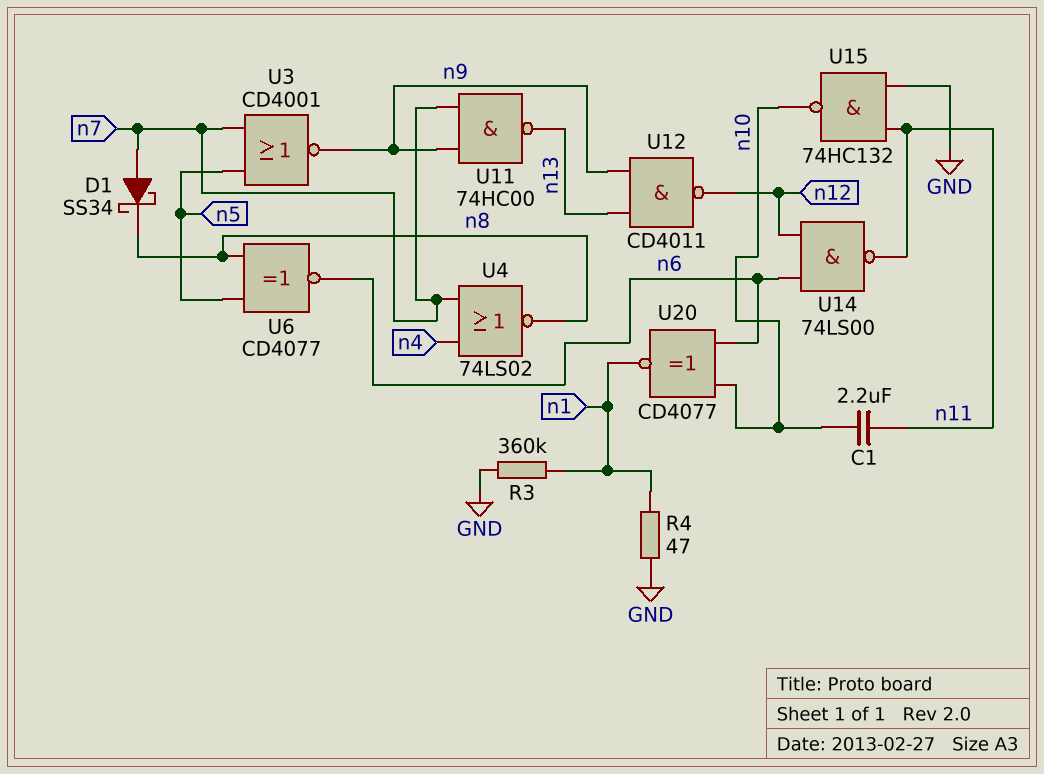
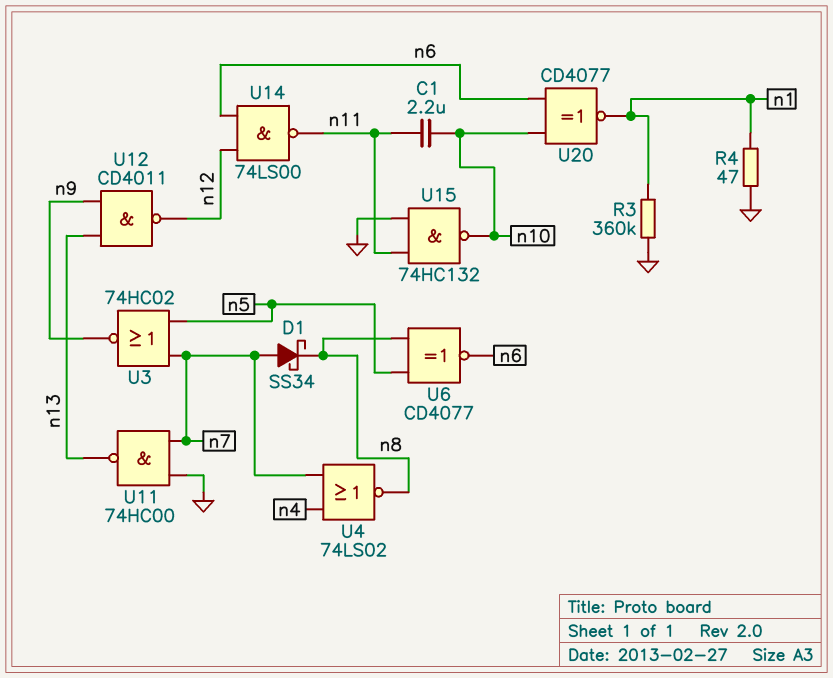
U3: NOR CD4001 (in n5, in n7, out n9) -> NOR 74HC02 (in n5, in n7, out n9)
U11: NAND 74HC00 (in n7, in n9, out n13) -> NAND 74HC00 (in GND, in n7, out n13)

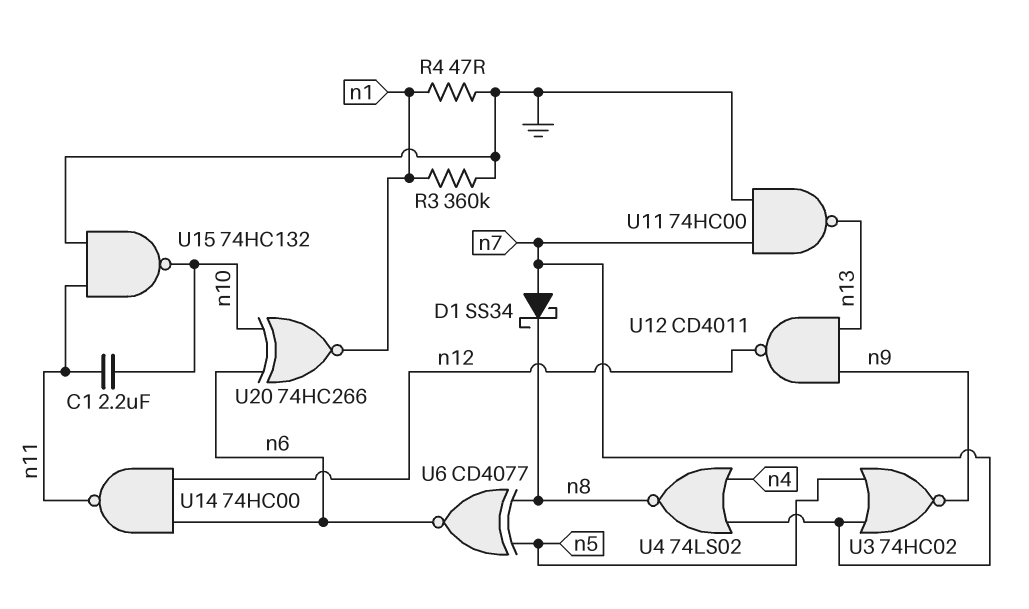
U14: NAND 74LS00 (in n6, in n12, out n11) -> NAND 74HC00 (in n6, in n12, out n11)
U20: XNOR CD4077 (in n6, in n10, out n1) -> XNOR 74HC266 (in n6, in n10, out n1)

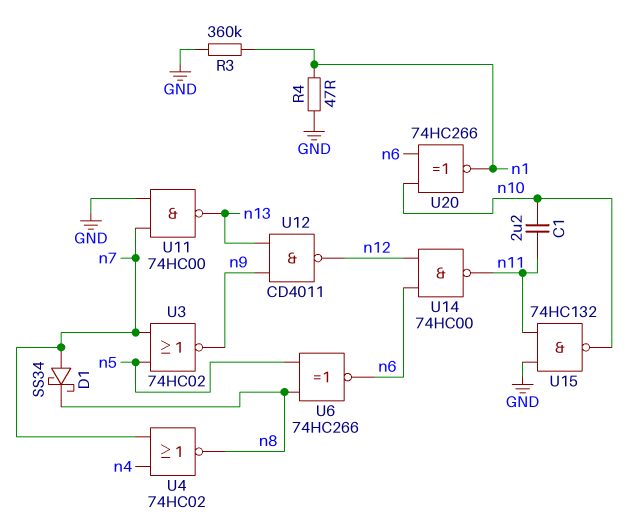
U4: NOR 74LS02 (in n4, in n7, out n8) -> NOR 74HC02 (in n4, in n7, out n8)
U6: XNOR CD4077 (in n5, in n8, out n6) -> XNOR 74HC266 (in n5, in n8, out n6)

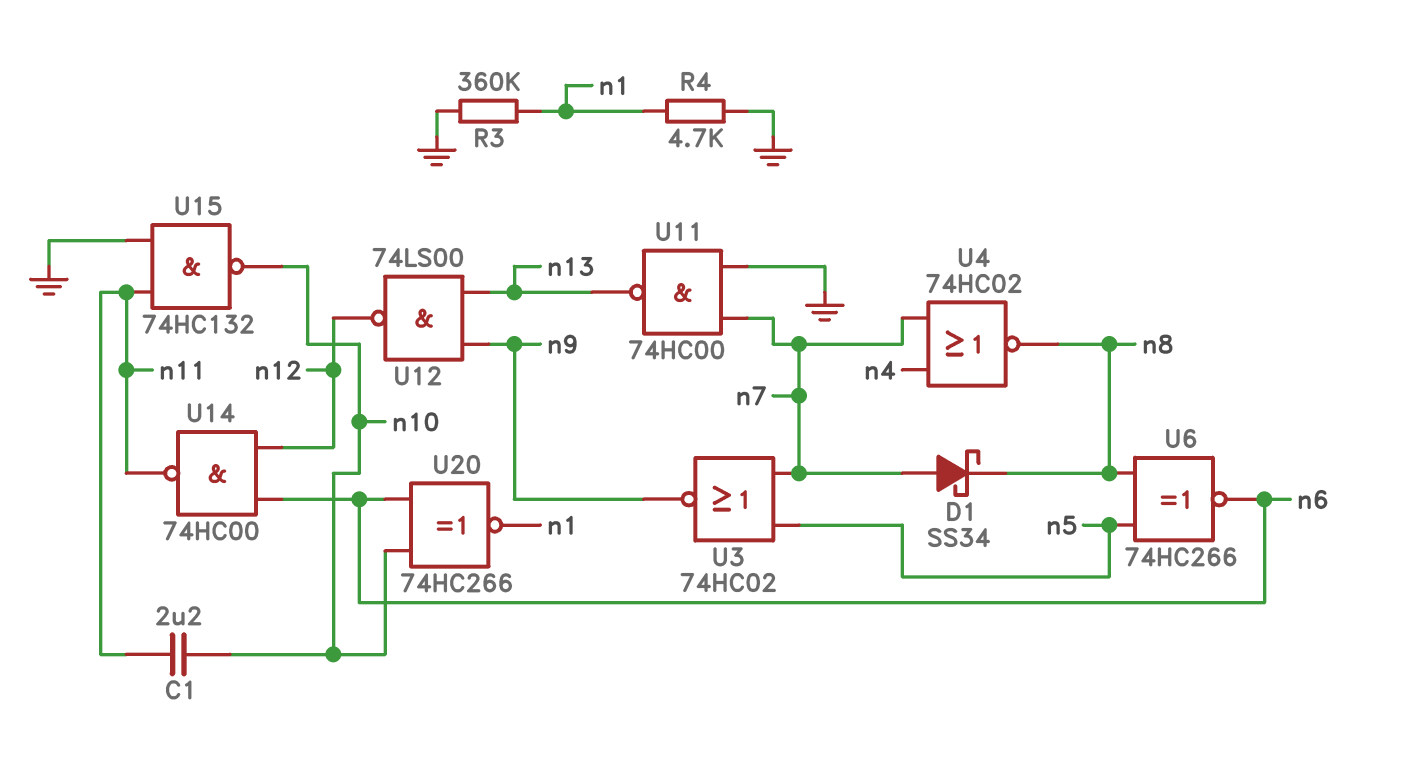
R4: 47 (GND, n1) -> 4.7k (GND, n1)
U12: NAND CD4011 (in n9, in n13, out n12) -> NAND 74LS00 (in n9, in n13, out n12)

